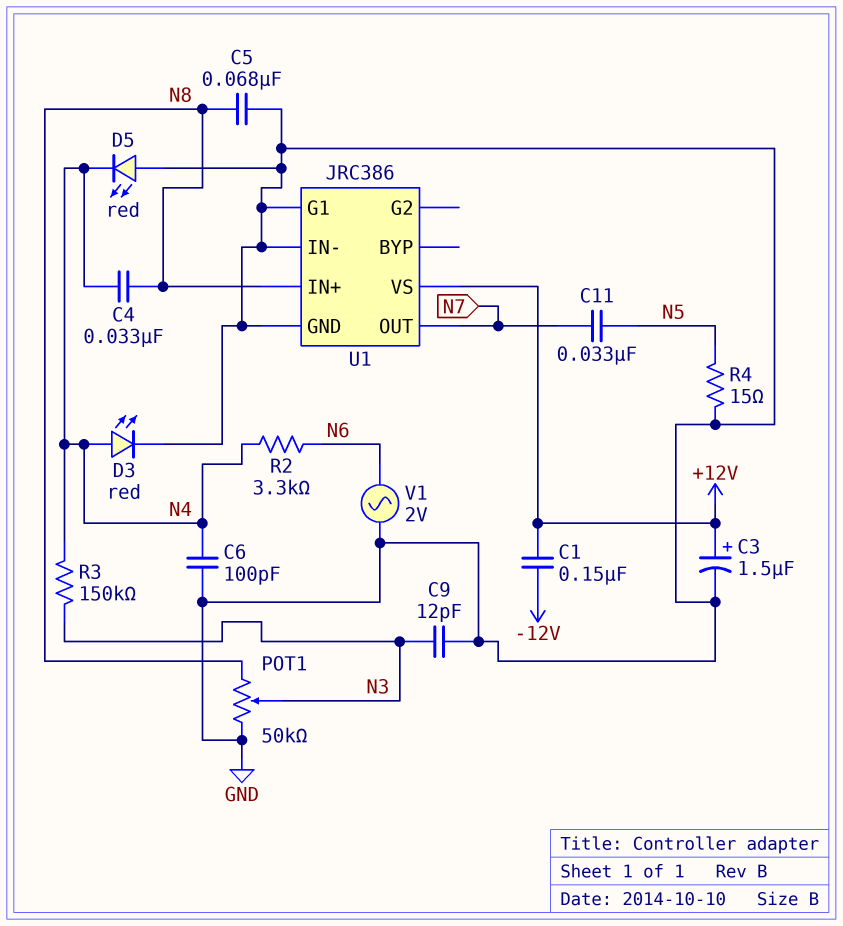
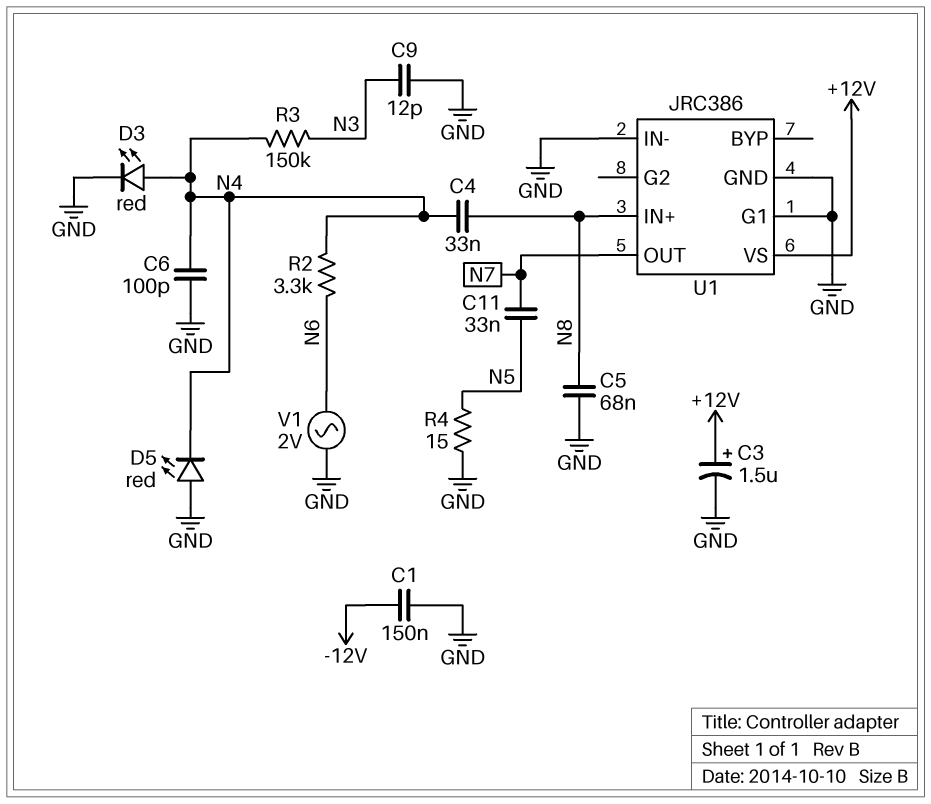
C1: 150nF (+12V, -12V) -> 150nF (-12V, GND)
POT1: 50k (GND, N8, wiper N3) -> none

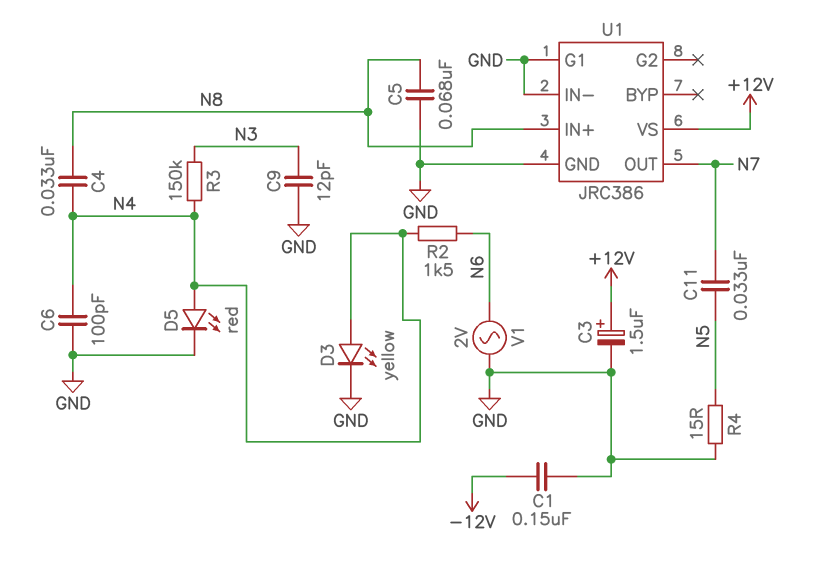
D3: LED red (A N4, K GND) -> LED yellow (A N4, K GND)
D5: LED red (A GND, K N4) -> LED red (A N4, K GND)
R2: 3.3k (N4, N6) -> 1.5k (N4, N6)

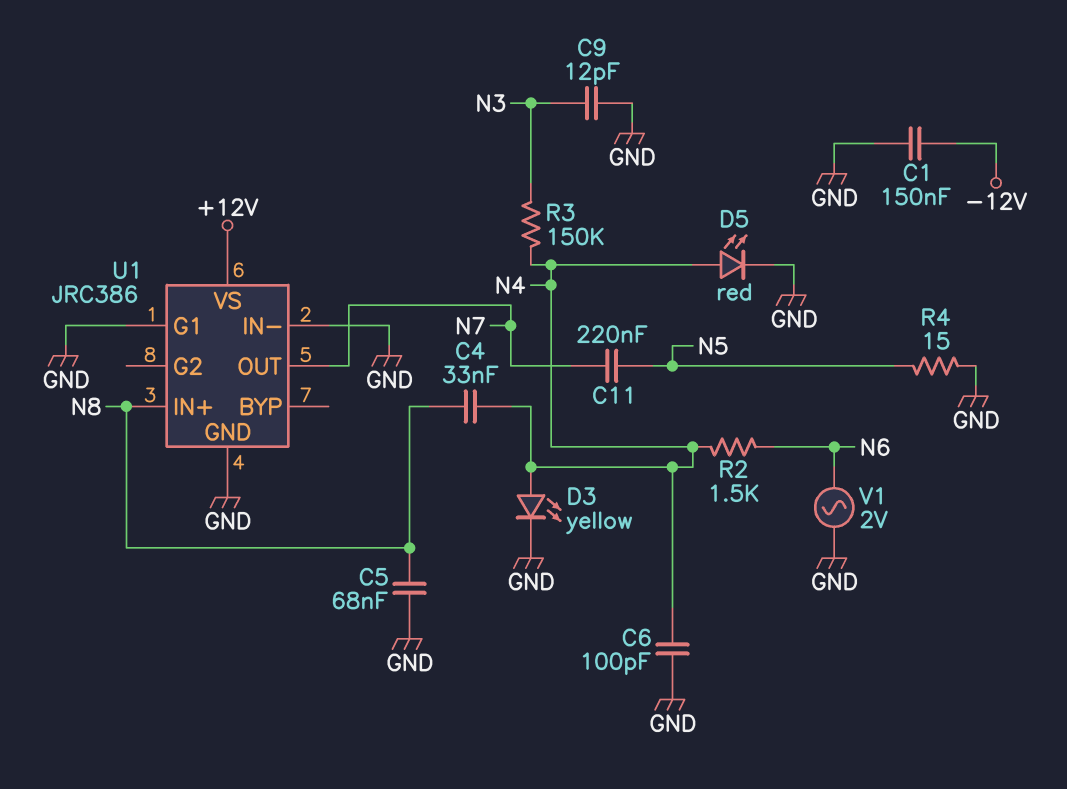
C3: 1.5uF (plus +12V, minus GND) -> none
C11: 33nF (N5, N7) -> 220nF (N5, N7)

